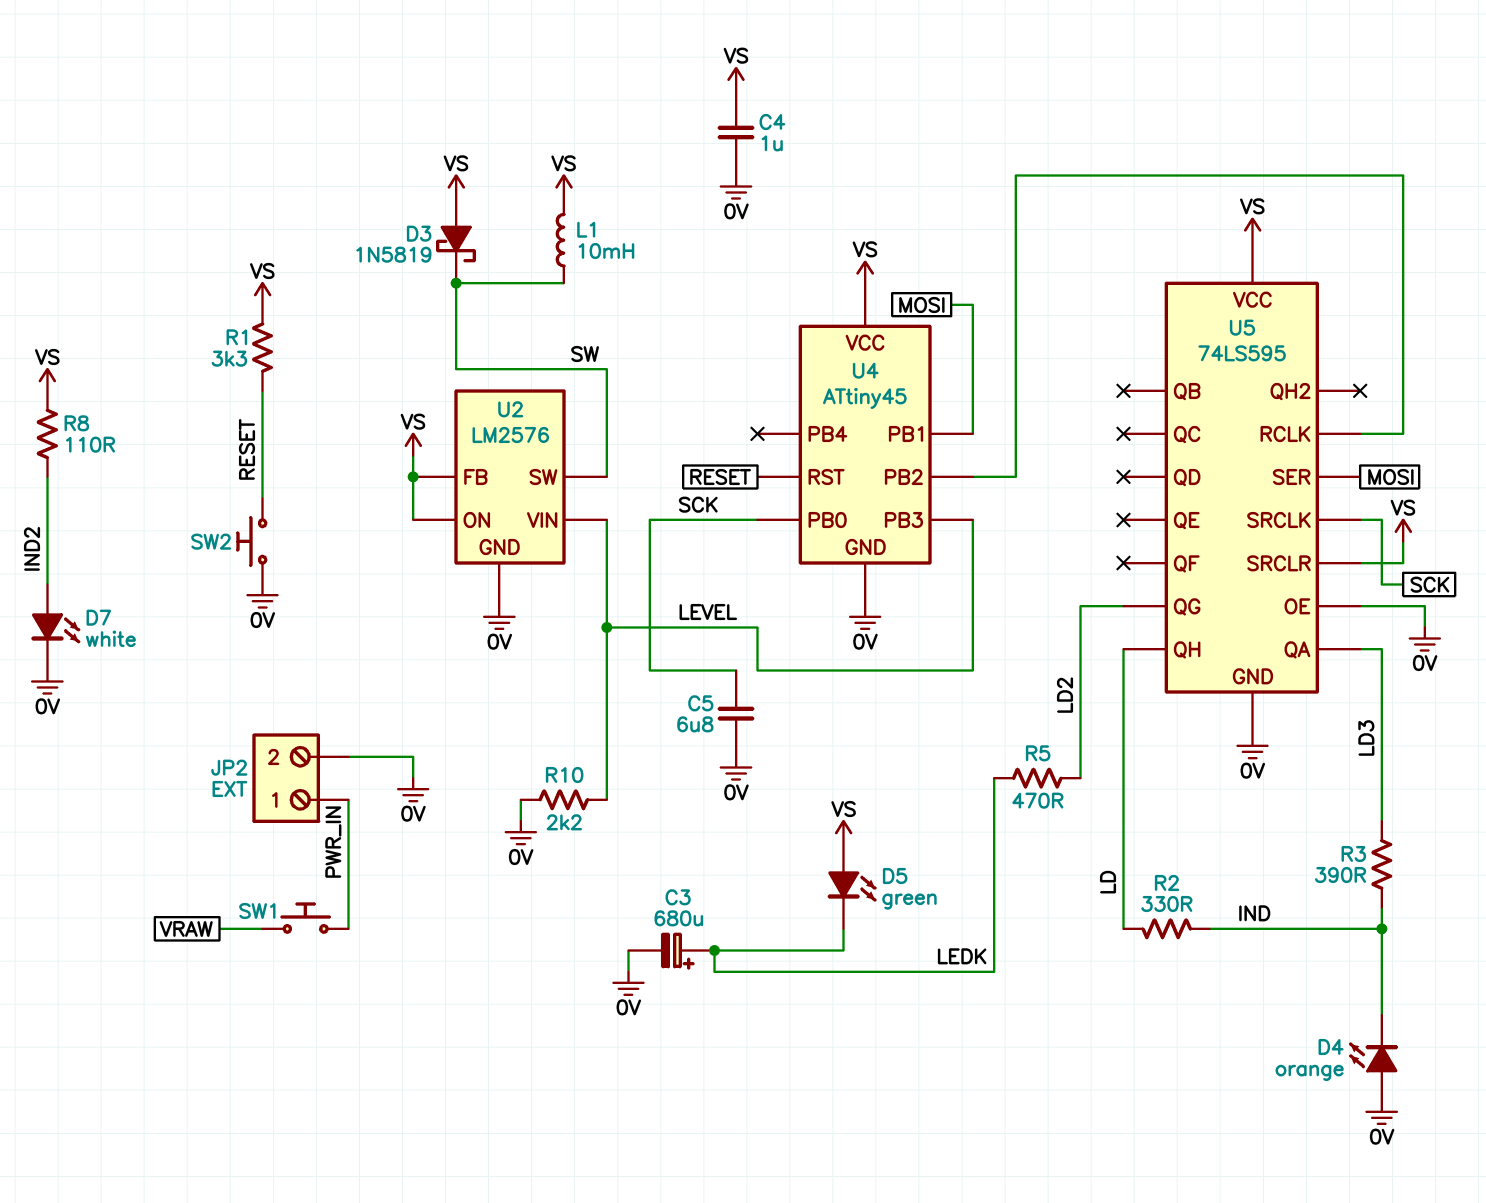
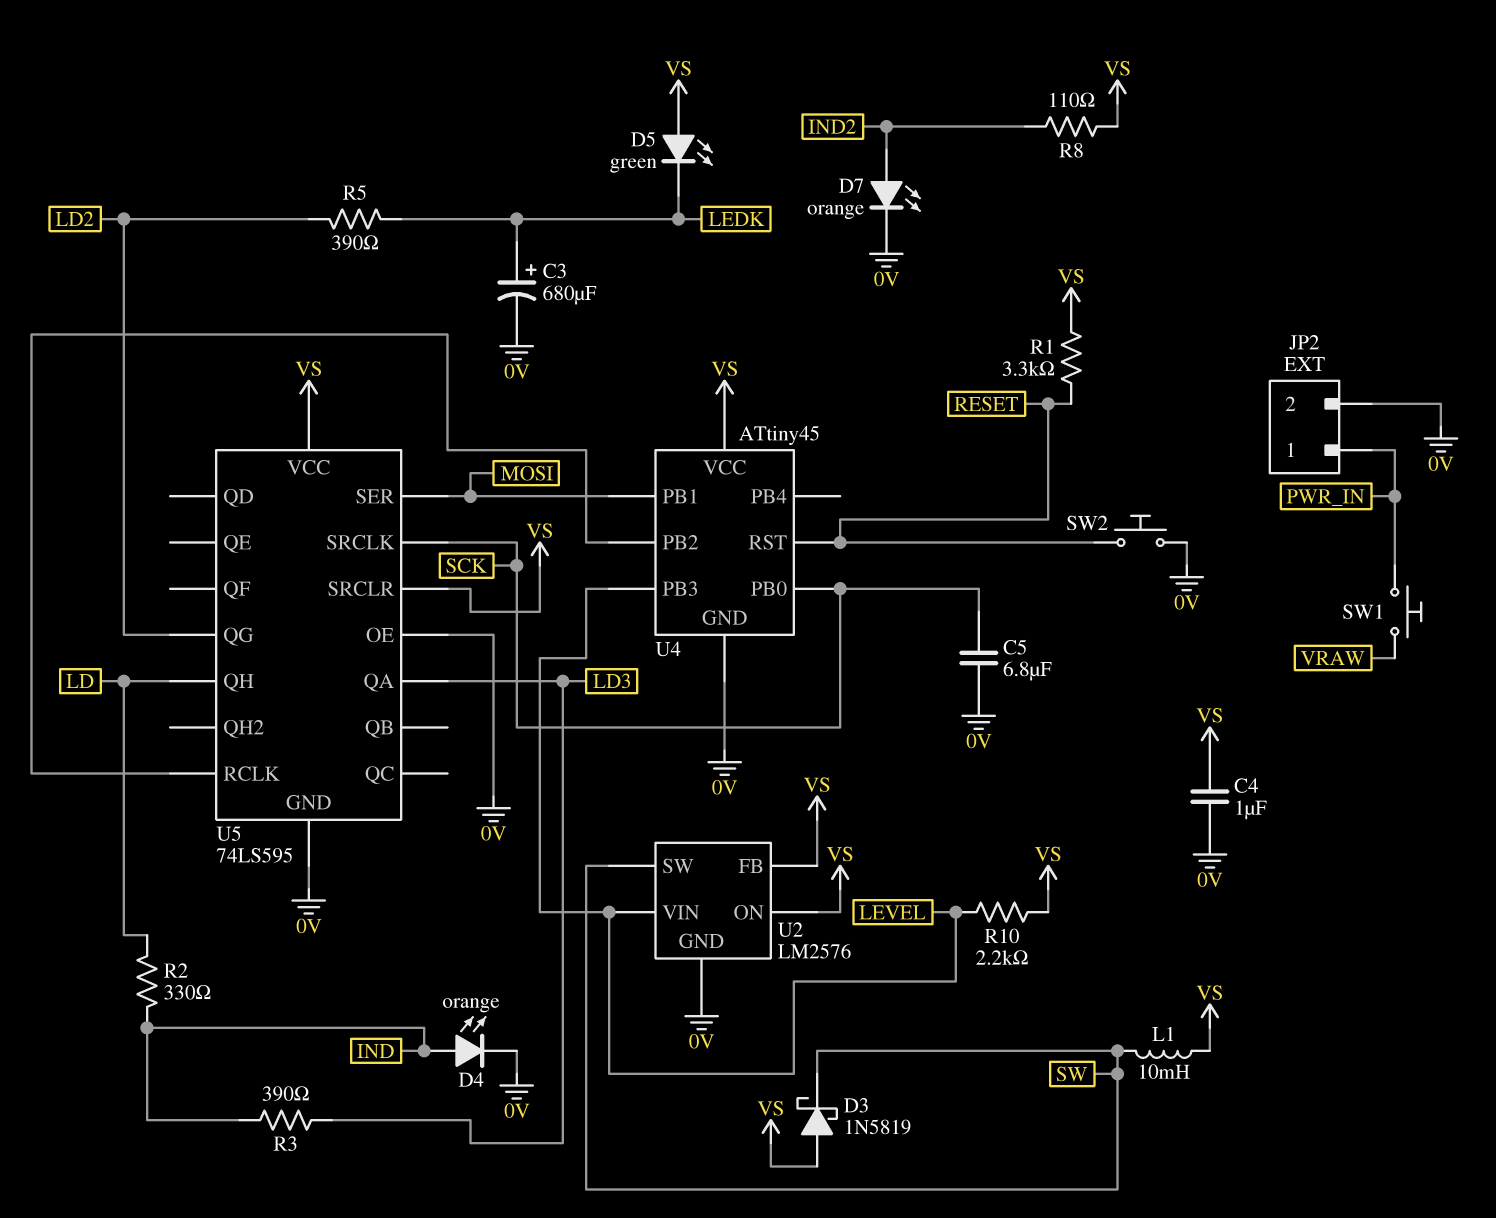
D4: LED orange (A 0V, K IND) -> LED orange (A IND, K 0V)
D7: LED white (A IND2, K 0V) -> LED orange (A IND2, K 0V)
R5: 470 (LD2, LEDK) -> 390 (LD2, LEDK)
R10: 2.2k (0V, LEVEL) -> 2.2k (LEVEL, VS)

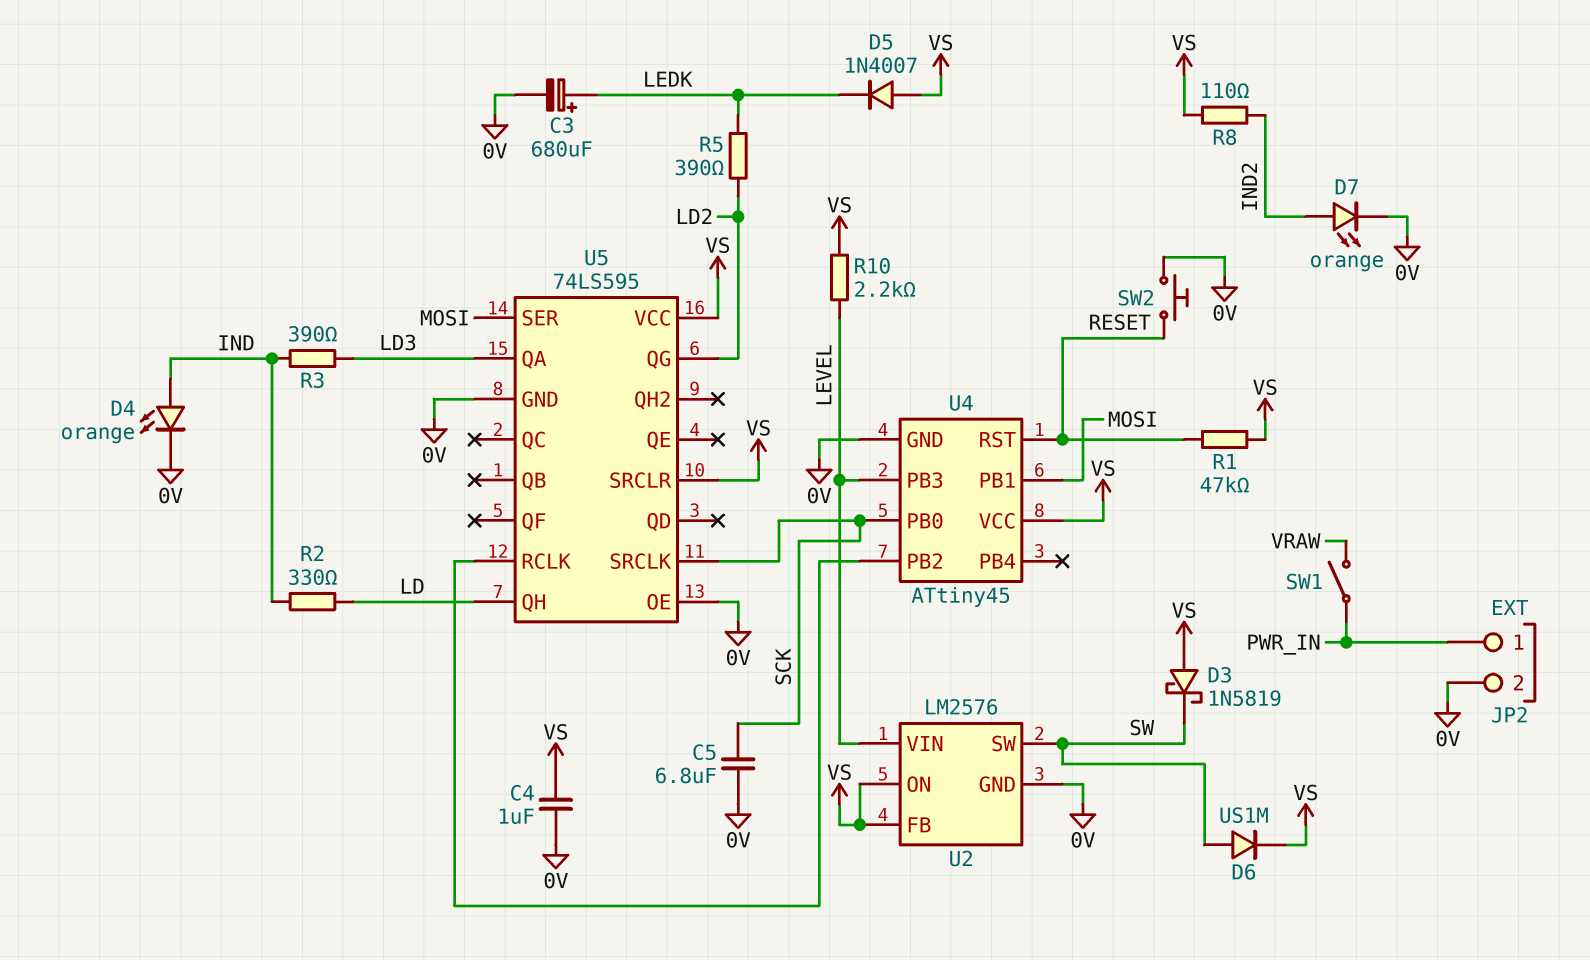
D5: LED green (A VS, K LEDK) -> diode 1N4007 (A VS, K LEDK)
D6: none -> diode US1M (A SW, K VS)
L1: 10mH (SW, VS) -> none
R1: 3.3k (RESET, VS) -> 47k (RESET, VS)
SW1: button (PWR_IN, VRAW) -> switch (PWR_IN, VRAW)

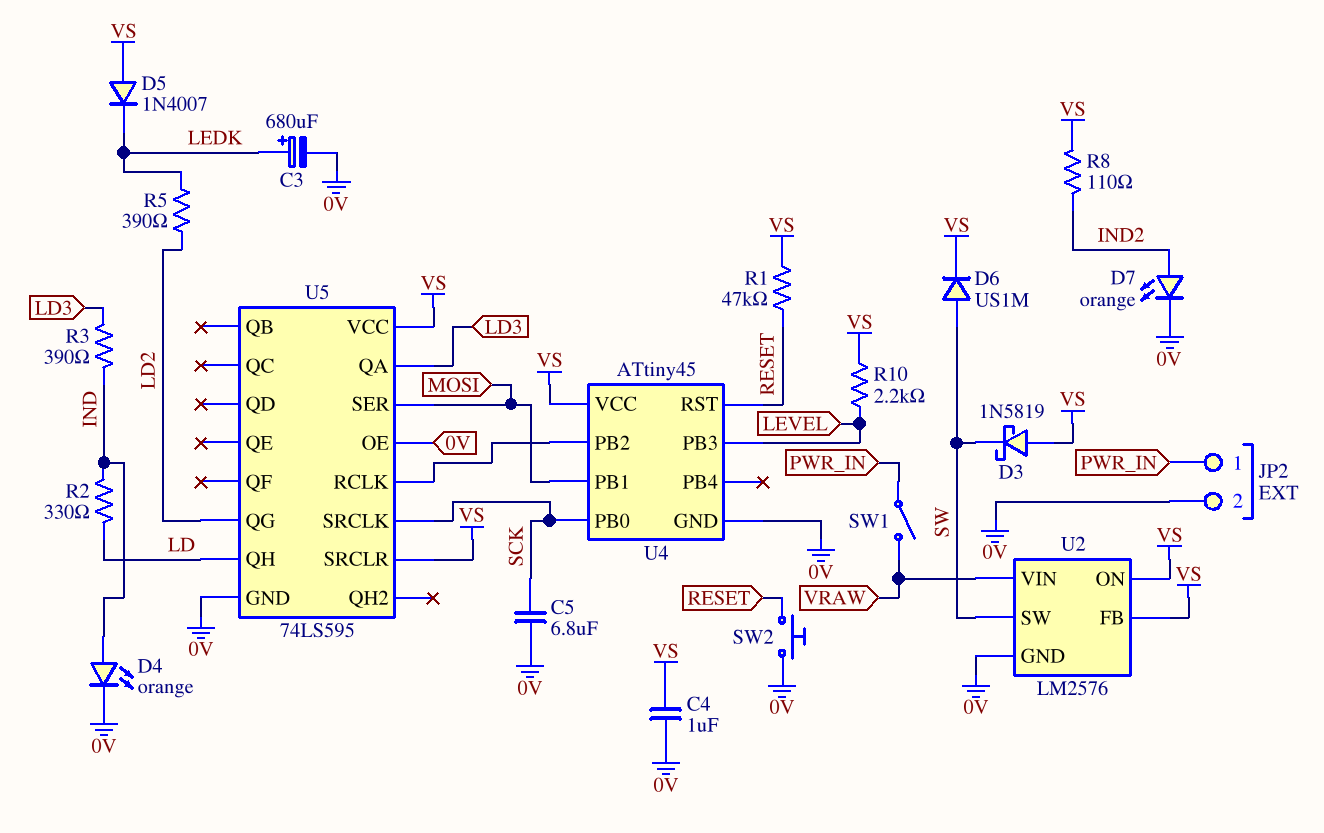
U2 pin VIN: LEVEL -> VRAW

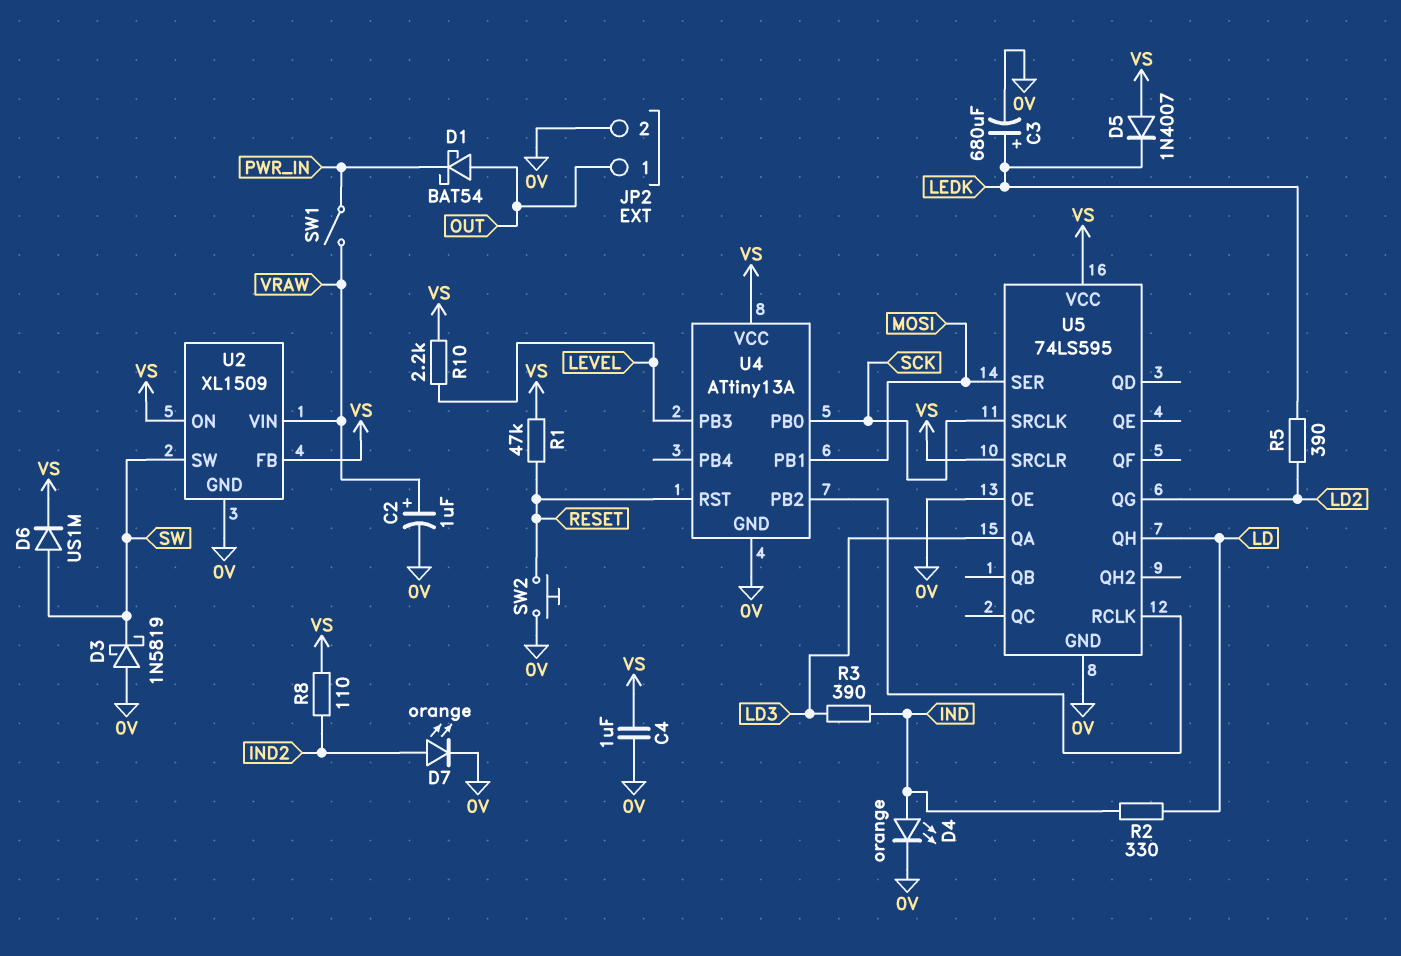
C2: none -> 1uF (plus VRAW, minus 0V)
C5: 6.8uF (0V, SCK) -> none
D1: none -> schottky BAT54 (A OUT, K PWR_IN)
D3: schottky 1N5819 (A VS, K SW) -> schottky 1N5819 (A 0V, K SW)
JP2 pin 1: PWR_IN -> OUT
U2: LM2576 -> XL1509
U4: ATtiny45 -> ATtiny13A

